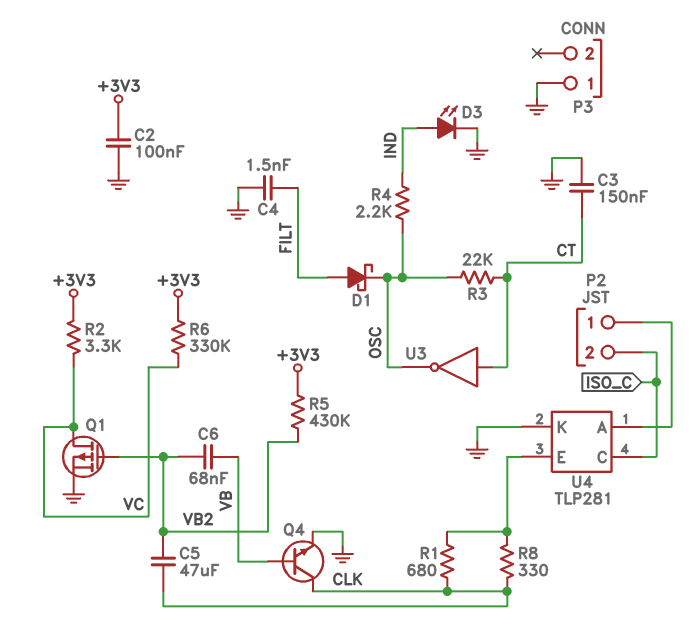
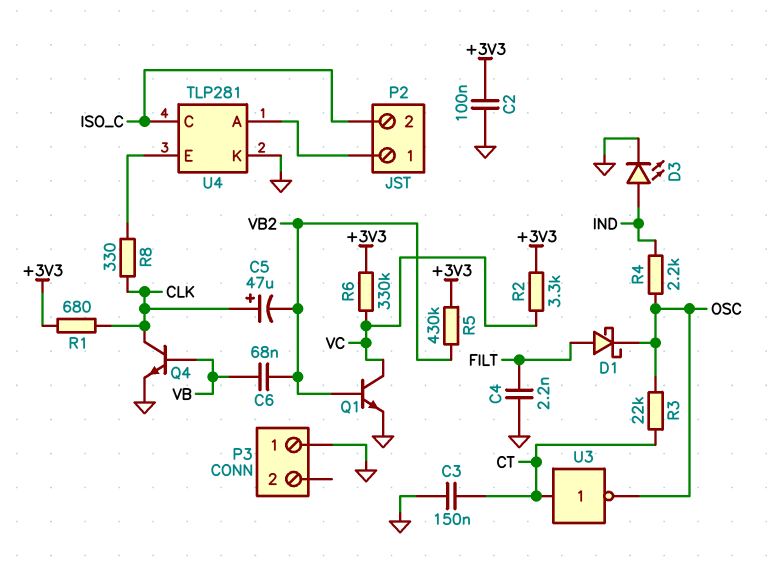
C4: 1.5nF (FILT, GND) -> 2.2nF (FILT, GND)
C5: 47uF (CLK, VB2) -> 47uF (plus CLK, minus VB2)
Q1: PMOS (G VB2, D VC, S GND) -> NPN (B VB2, C VC, E GND)
R1: 680 (CLK, U4/E) -> 680 (+3V3, CLK)

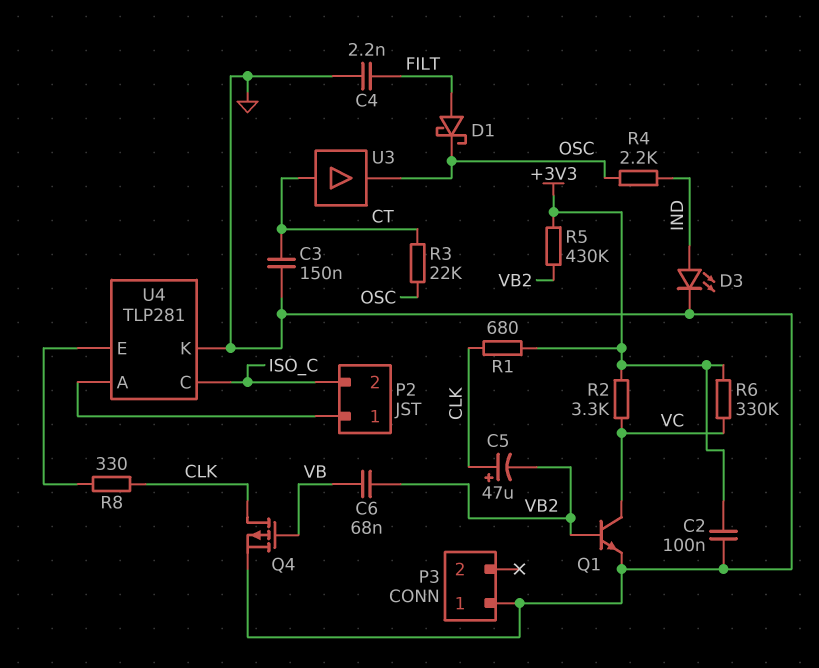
Q4: NPN (B VB, C CLK, E GND) -> PMOS (G VB, D CLK, S GND)
U3: NOT (in CT, out OSC) -> buffer (in CT, out OSC)

